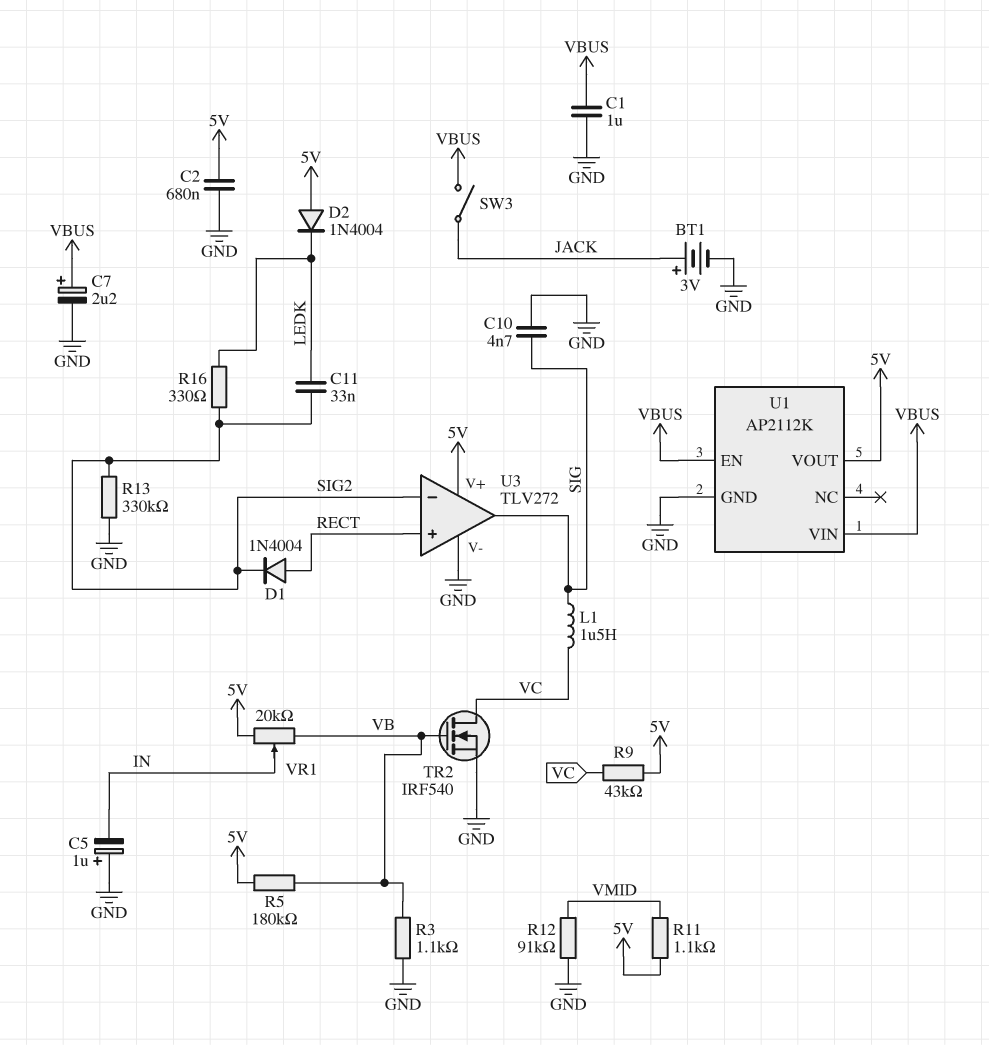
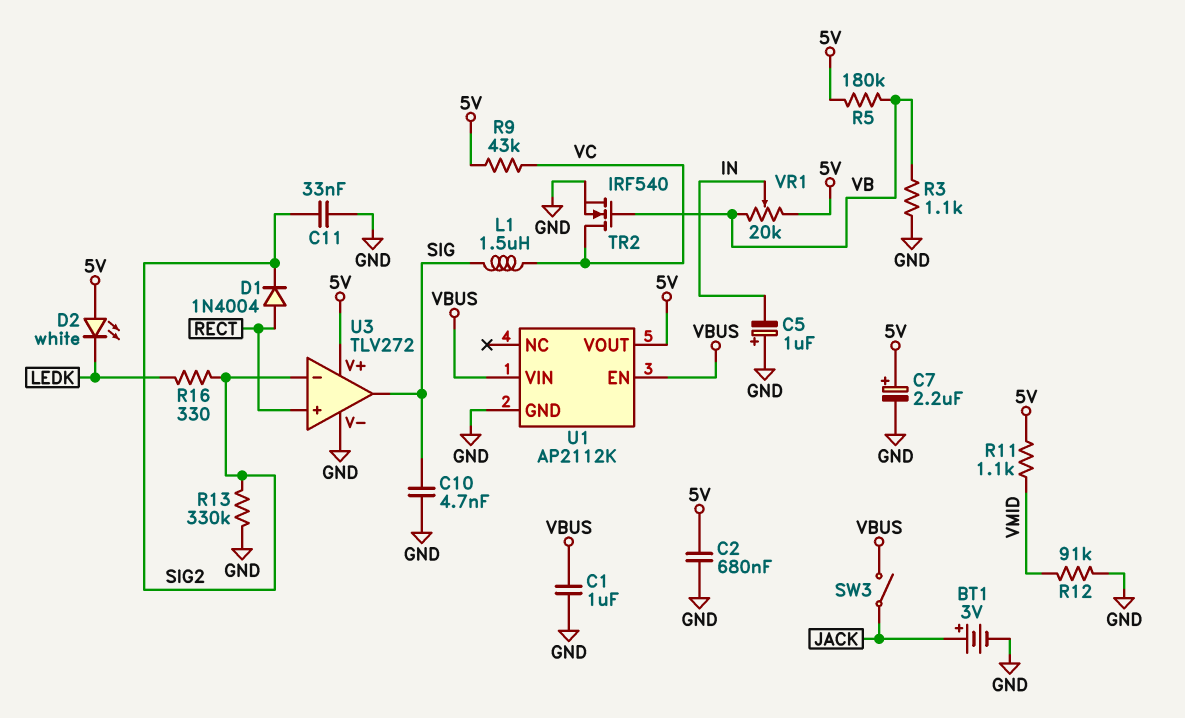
C7: 2.2uF (plus VBUS, minus GND) -> 2.2uF (plus 5V, minus GND)
C11: 33nF (LEDK, SIG2) -> 33nF (GND, SIG2)
D2: diode 1N4004 (A 5V, K LEDK) -> LED white (A 5V, K LEDK)

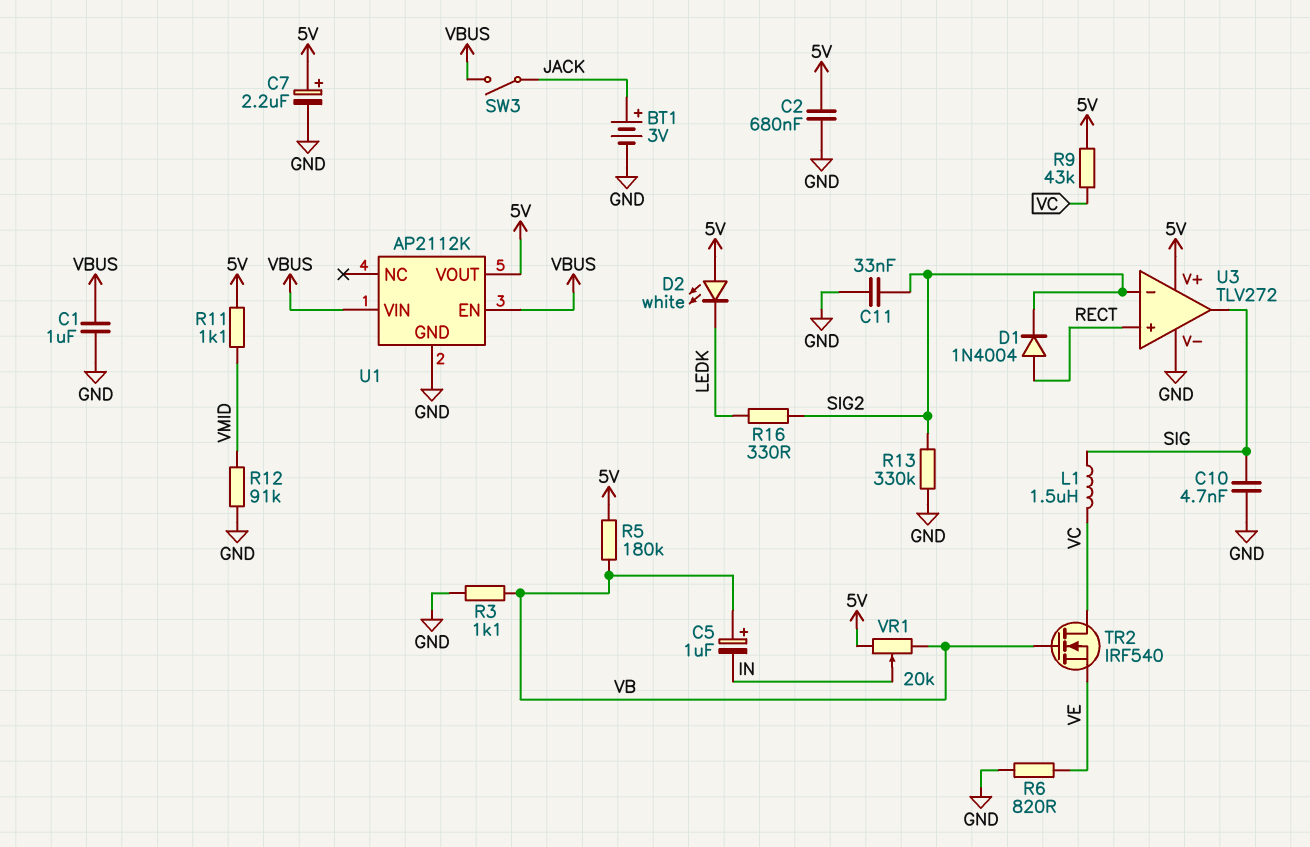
C5: 1uF (plus GND, minus IN) -> 1uF (plus VB, minus IN)
R6: none -> 820 (GND, VE)
TR2: NMOS IRF540 (G VB, D VC, S GND) -> NMOS IRF540 (G VB, D VC, S VE)

